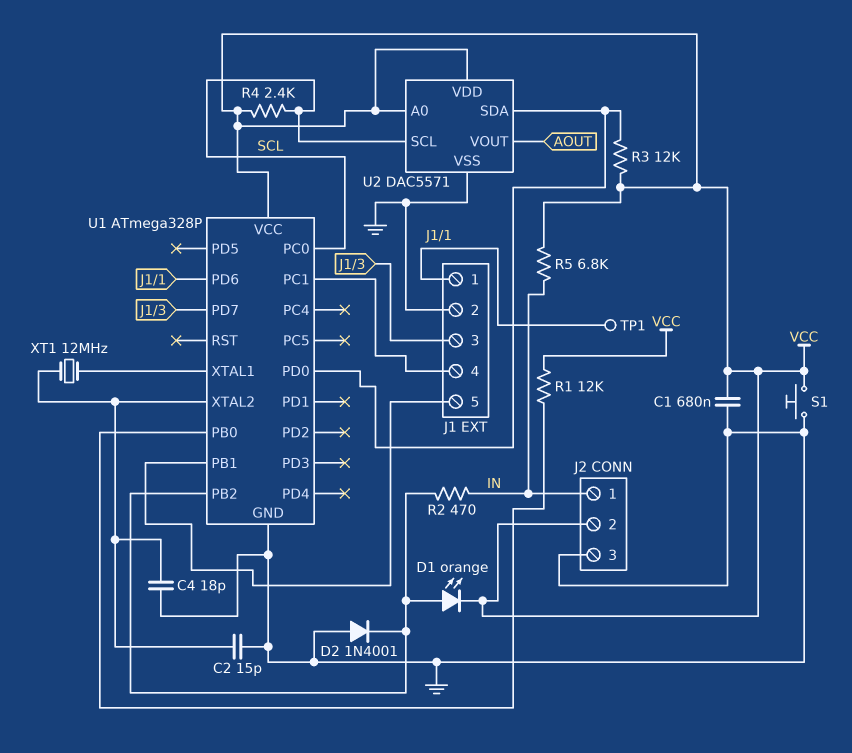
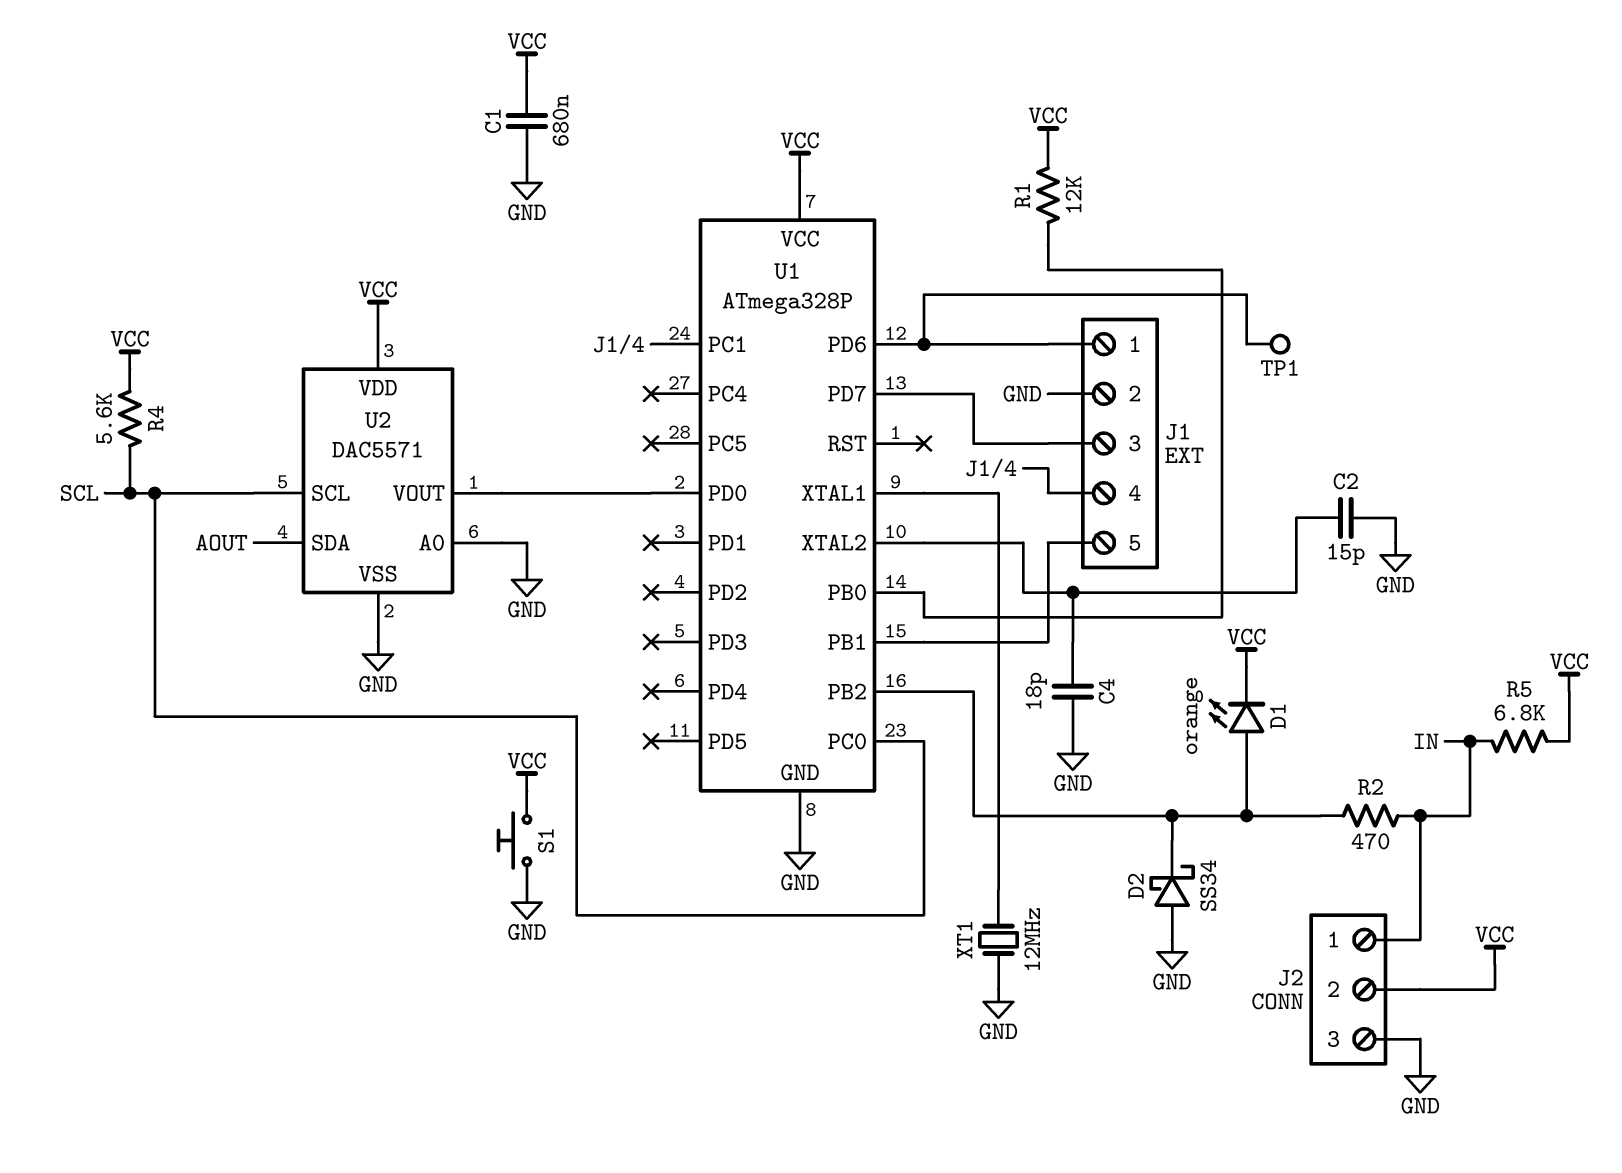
D2: diode 1N4001 (A GND, K U1/PB2) -> schottky SS34 (A GND, K U1/PB2)
R3: 12k (U1/PD0, VCC) -> none
R4: 2.4k (SCL, VCC) -> 5.6k (SCL, VCC)
U2 pin A0: VCC -> GND
U2 pin SDA: U1/PD0 -> AOUT
U2 pin VOUT: AOUT -> U1/PD0
XT1: 12MHz (U1/XTAL1, U1/XTAL2) -> 12MHz (GND, U1/XTAL1)

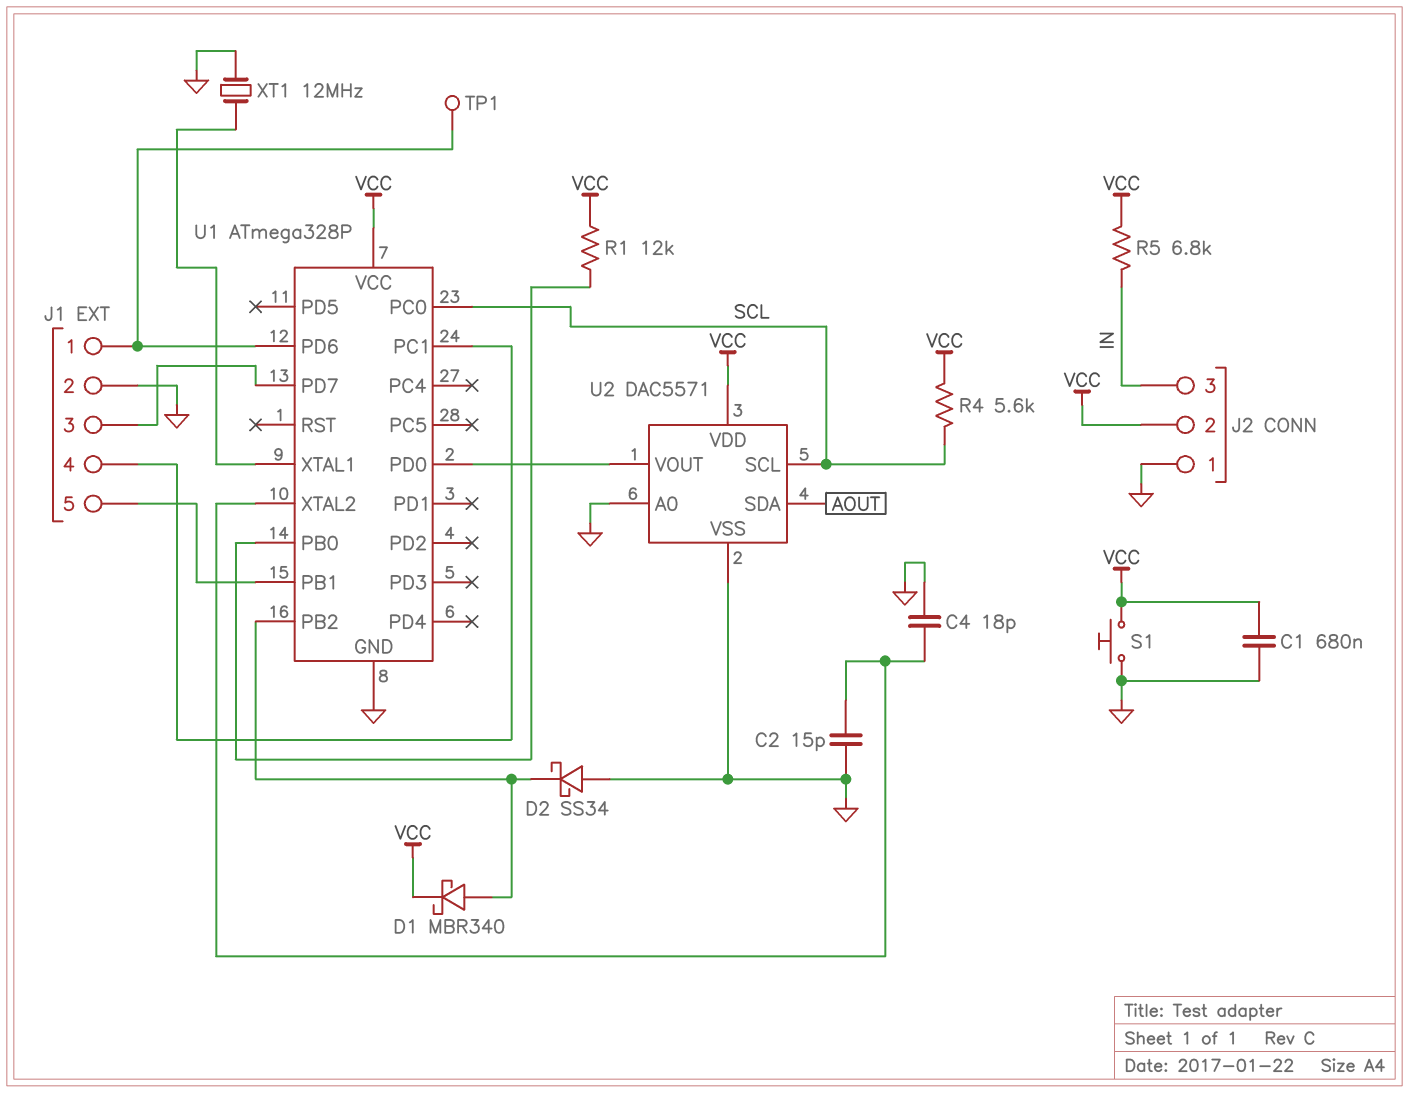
D1: LED orange (A U1/PB2, K VCC) -> schottky MBR340 (A U1/PB2, K VCC)
J2 pin 1: IN -> GND
J2 pin 3: GND -> IN
R2: 470 (IN, U1/PB2) -> none

